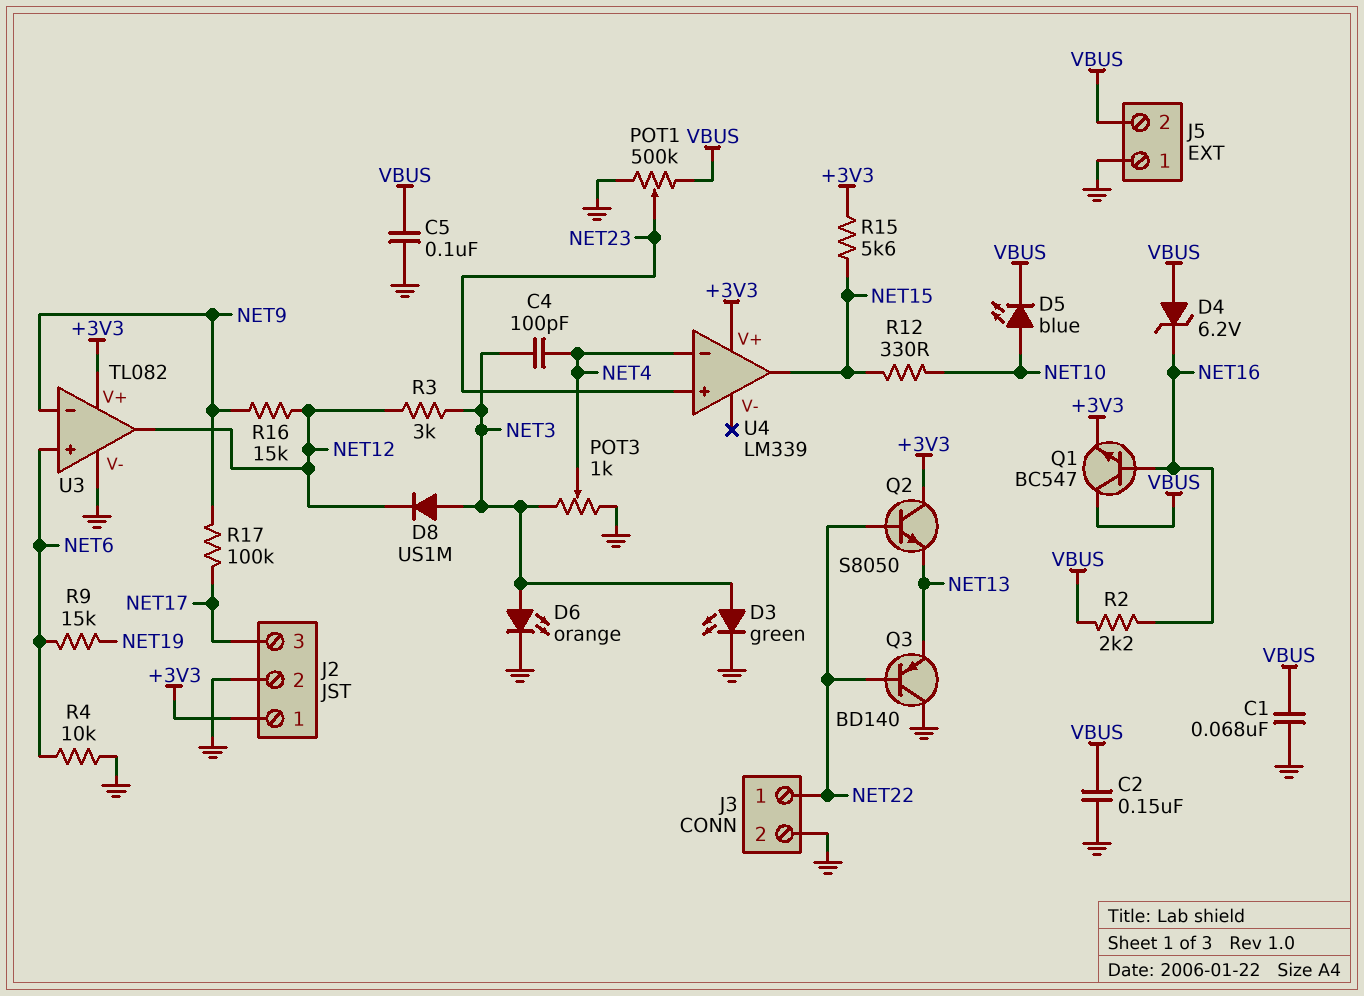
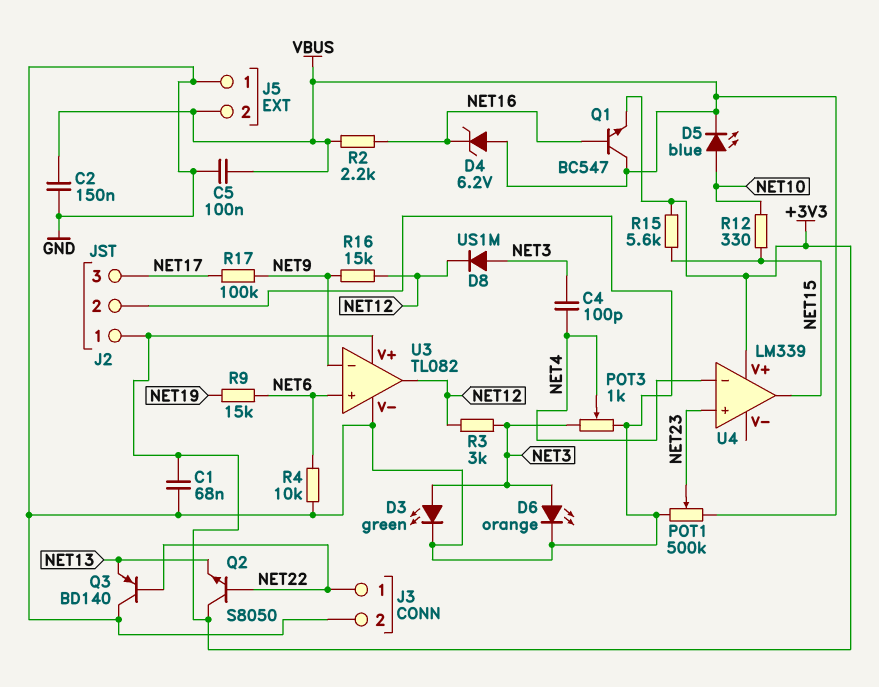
C1: 68nF (GND, VBUS) -> 68nF (+3V3, GND)

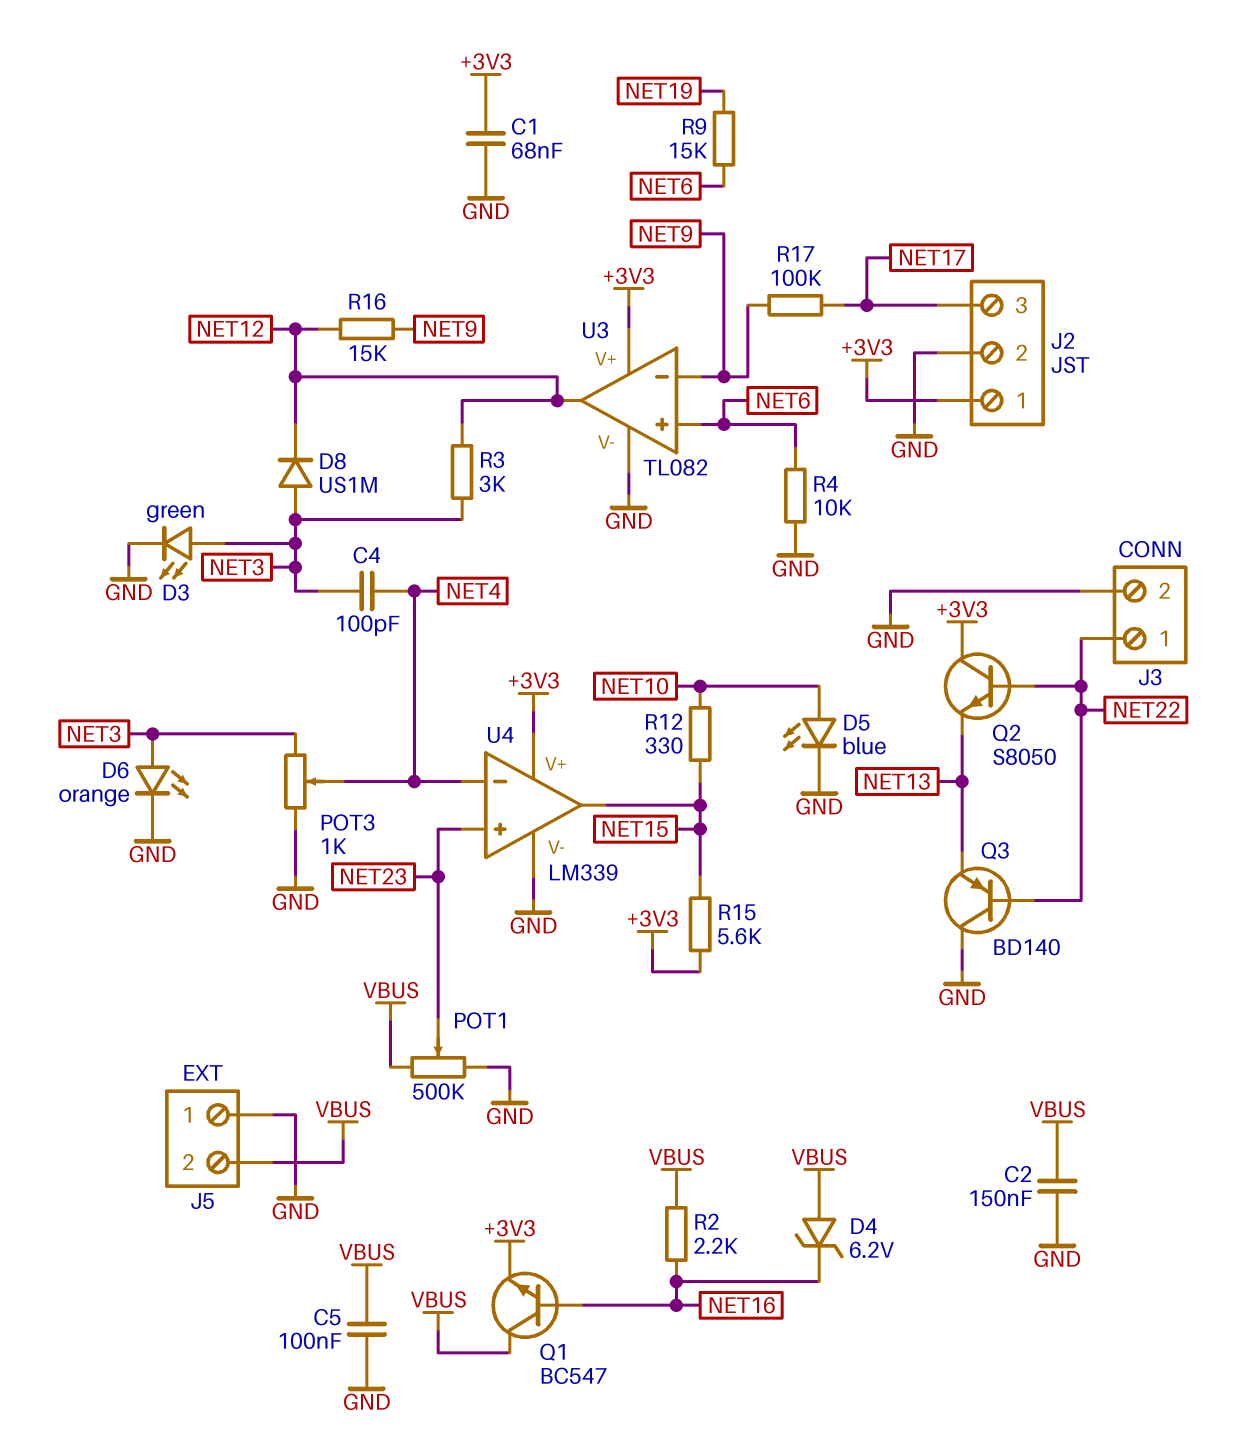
D5: LED blue (A NET10, K VBUS) -> LED blue (A NET10, K GND)
U4 pin V-: none -> GND

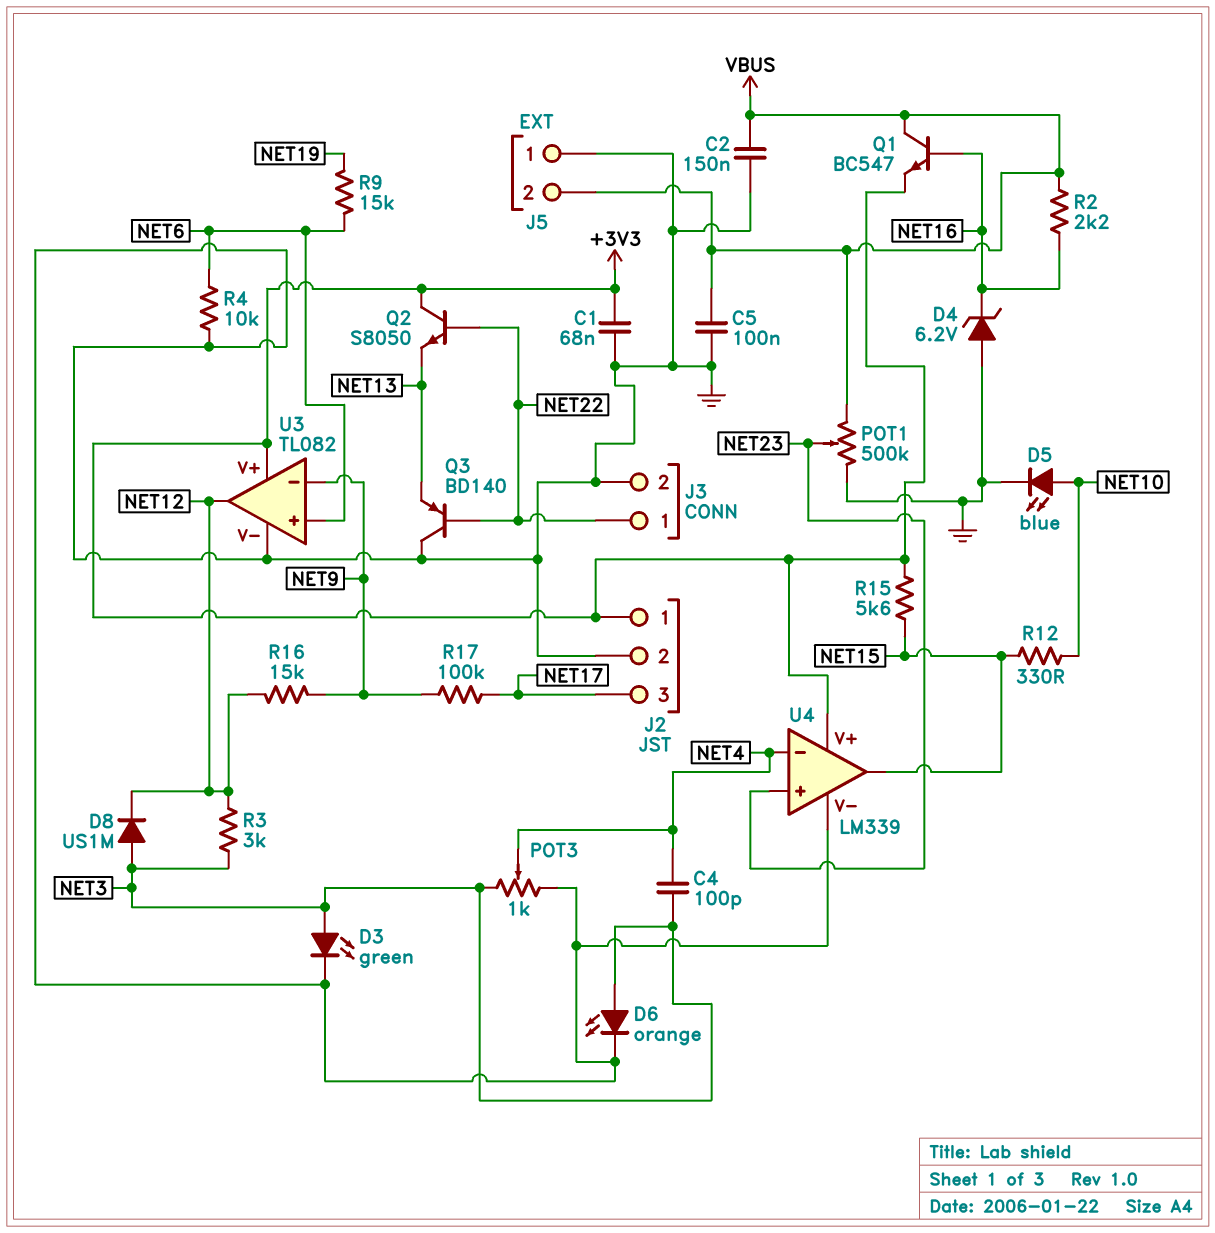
D4: zener 6.2V (A VBUS, K NET16) -> zener 6.2V (A GND, K NET16)

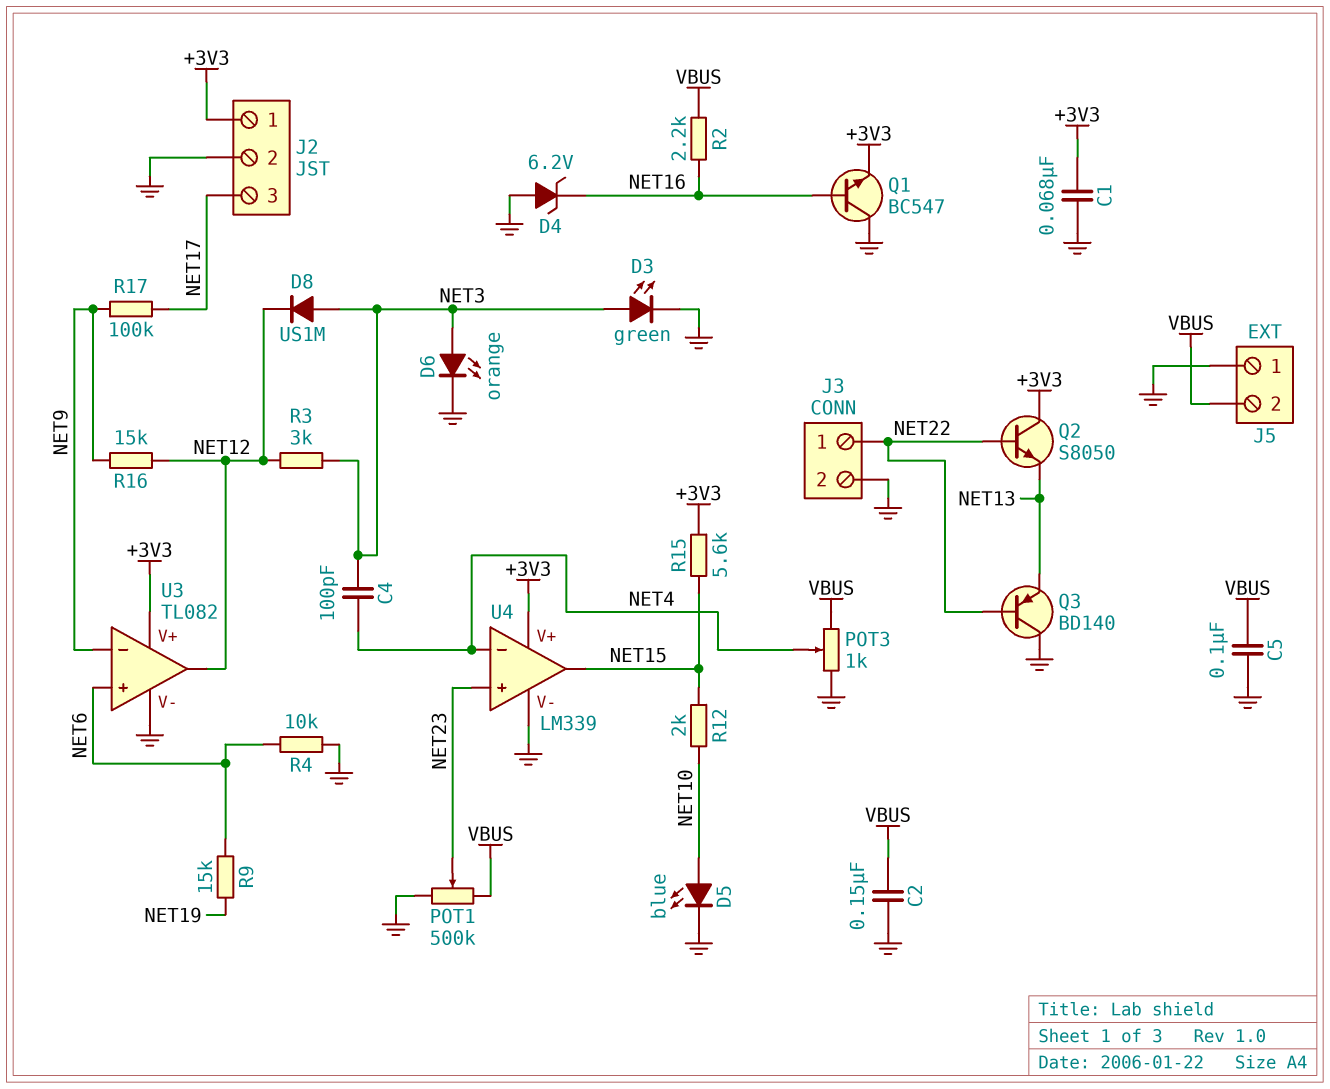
POT3: 1k (GND, NET3, wiper NET4) -> 1k (GND, VBUS, wiper NET4)
Q1: NPN BC547 (B NET16, C VBUS, E +3V3) -> NPN BC547 (B NET16, C GND, E +3V3)
R12: 330 (NET10, NET15) -> 2k (NET10, NET15)

